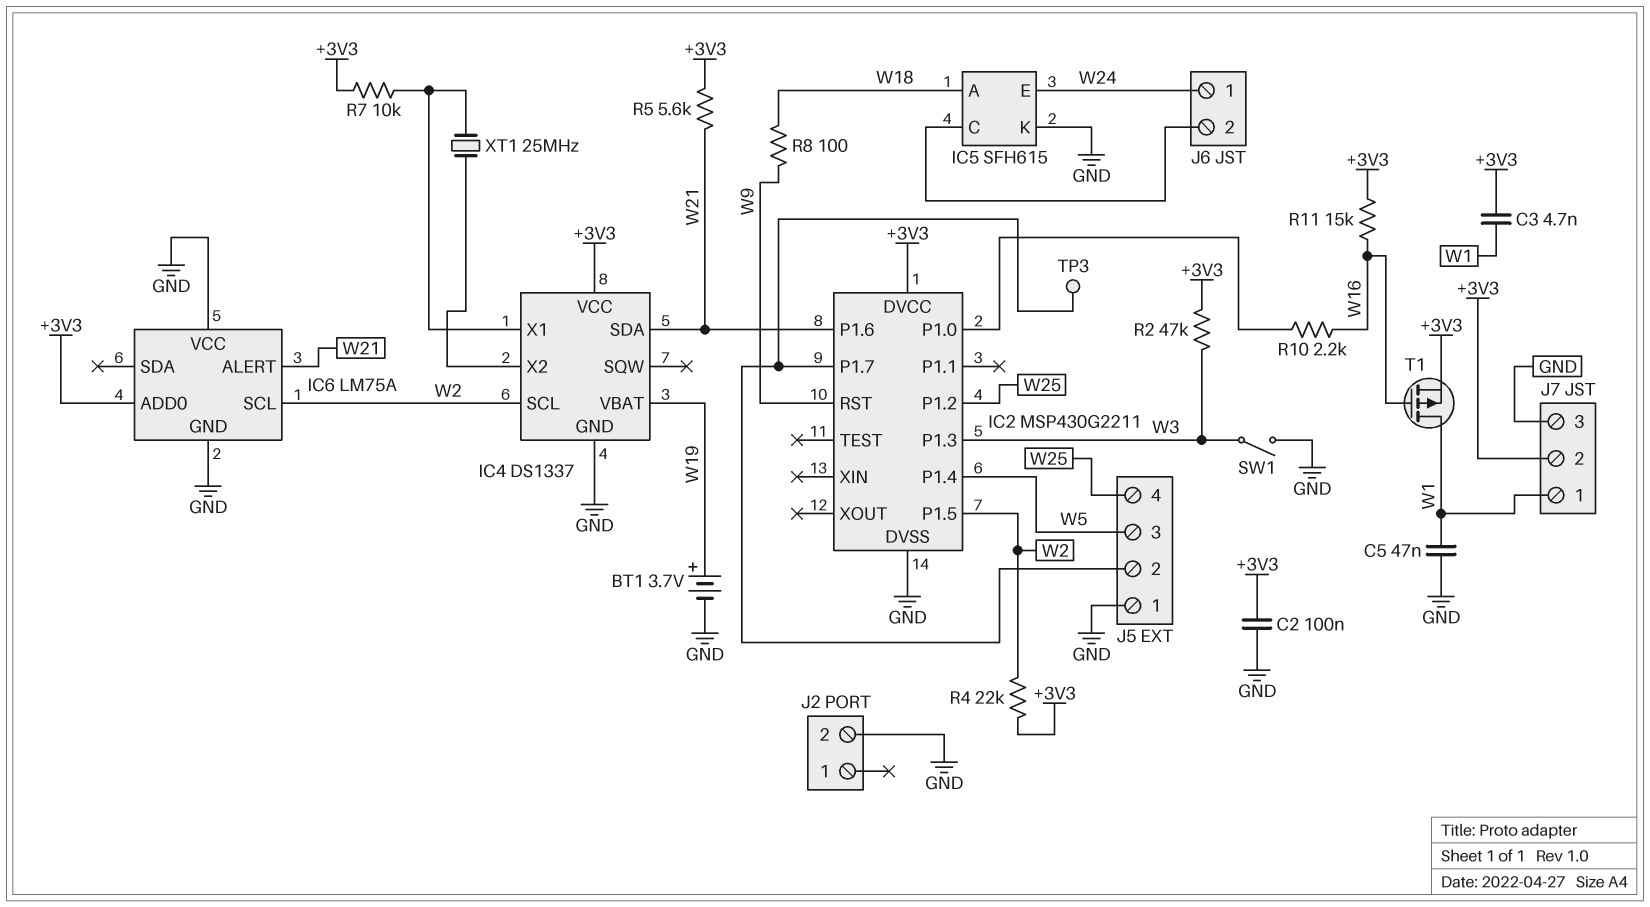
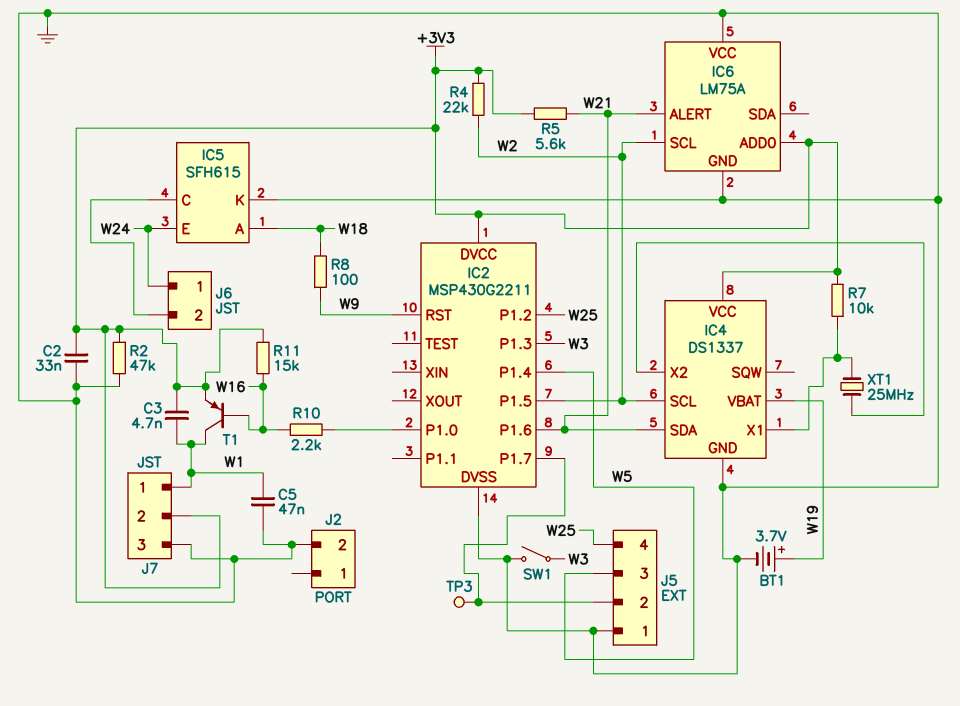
C2: 100nF (+3V3, GND) -> 33nF (+3V3, GND)
R2: 47k (+3V3, W3) -> 47k (+3V3, GND)
T1: PMOS (G W16, D W1, S +3V3) -> PNP (B W16, C W1, E +3V3)

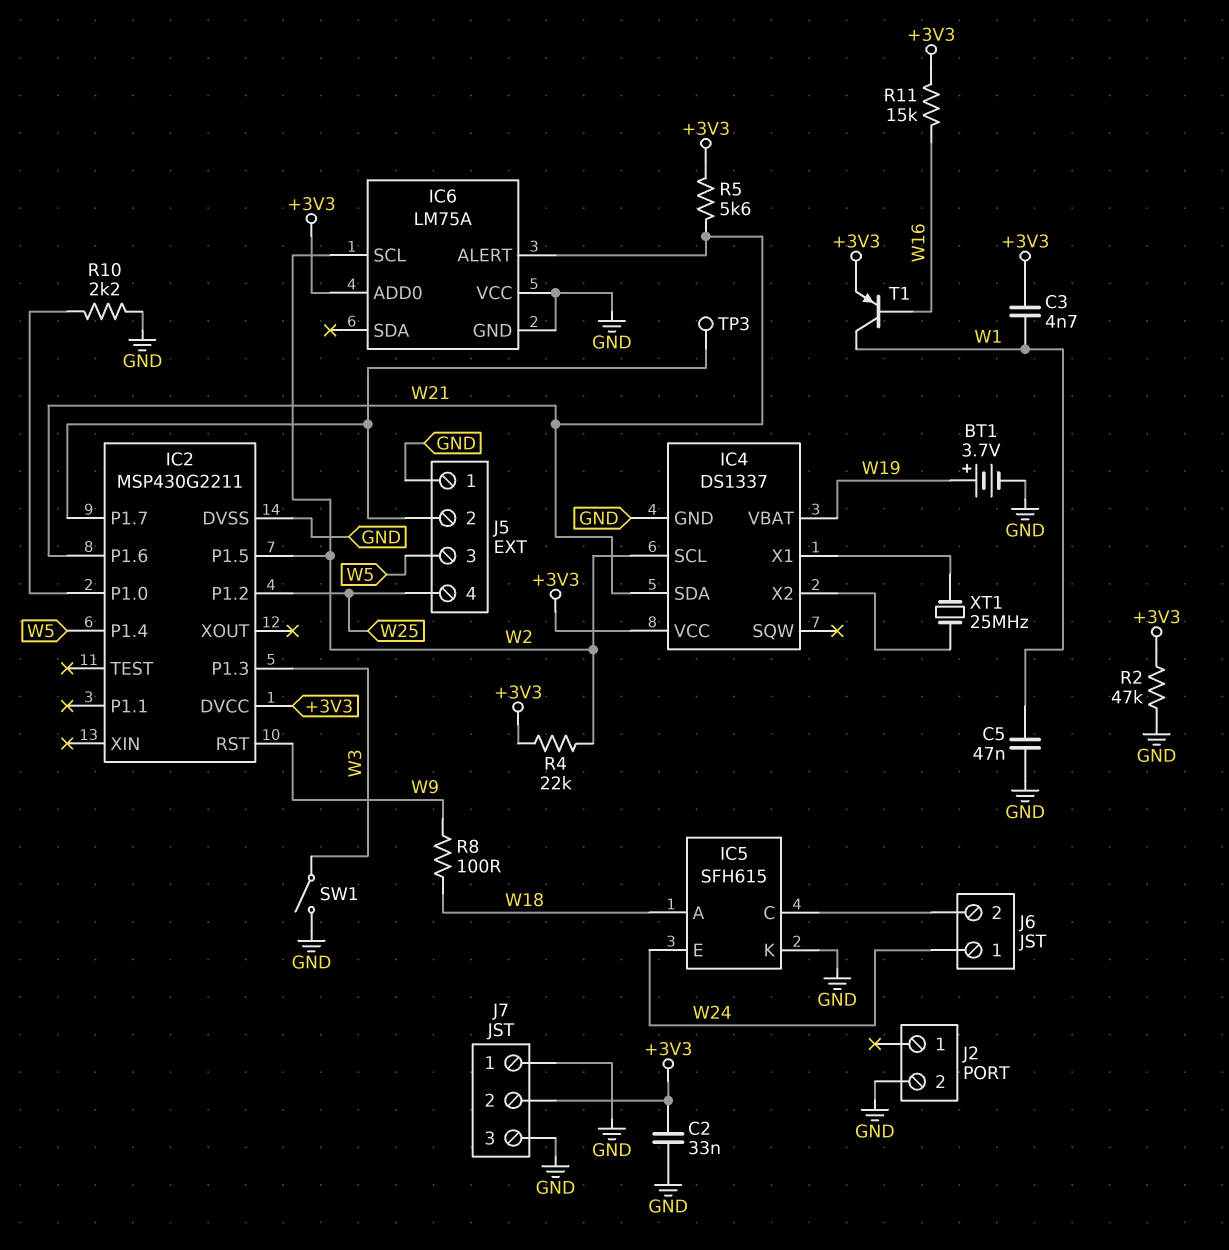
J7 pin 1: W1 -> GND
R7: 10k (+3V3, IC4/X1) -> none
R10: 2.2k (IC2/P1.0, W16) -> 2.2k (GND, IC2/P1.0)

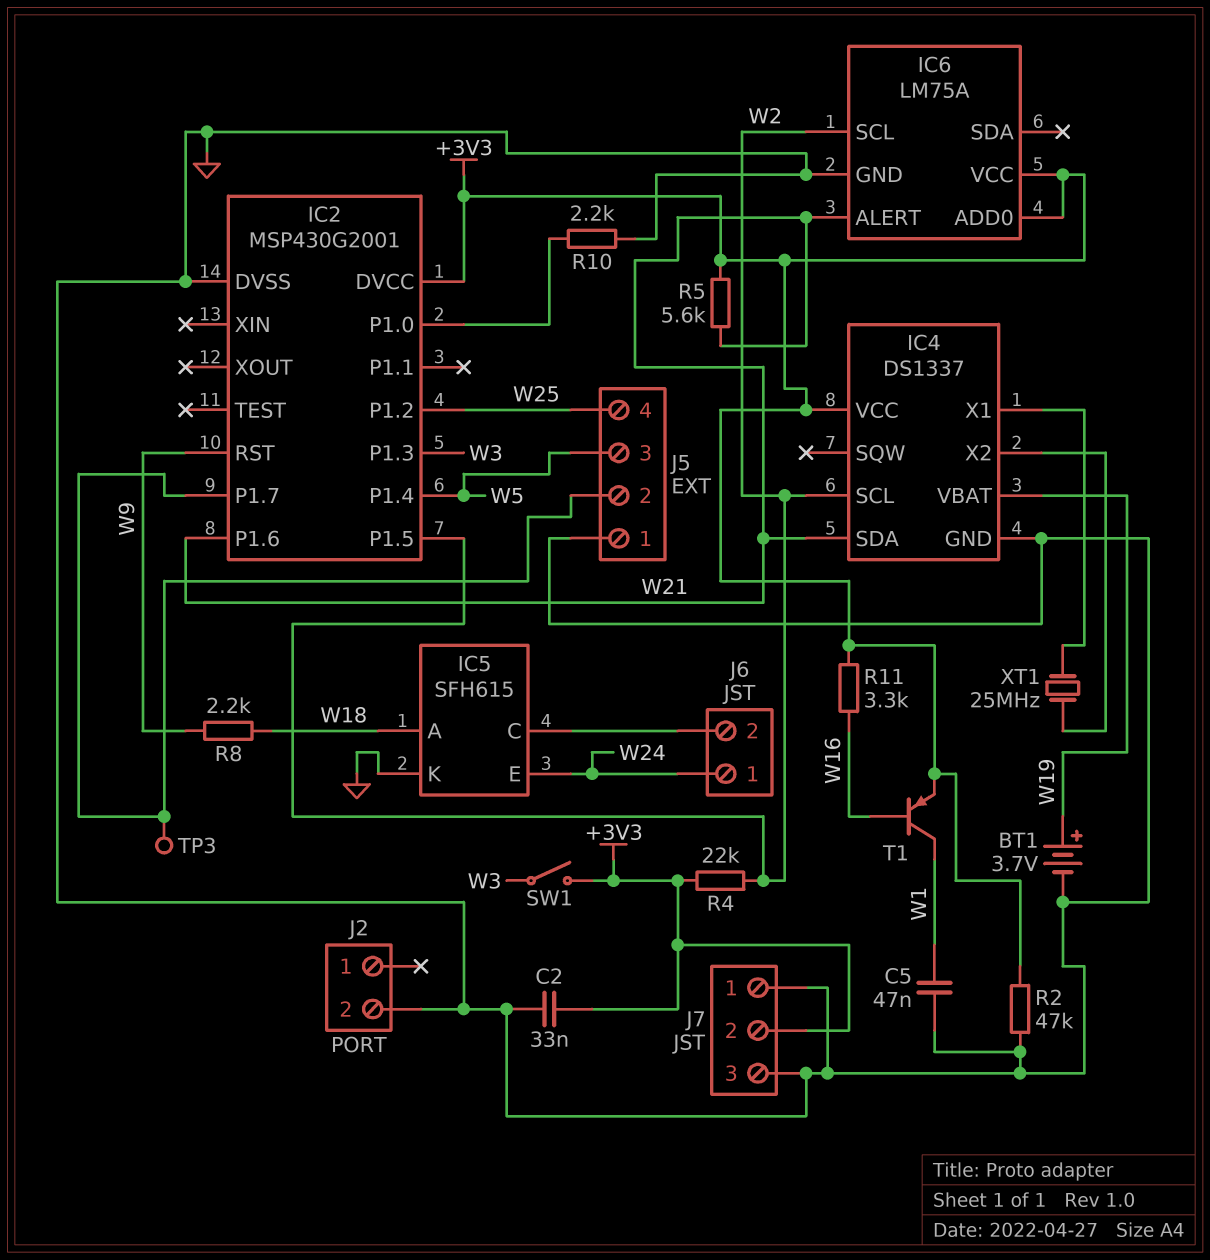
C3: 4.7nF (+3V3, W1) -> none
IC2: MSP430G2211 -> MSP430G2001
IC6 pin VCC: GND -> +3V3
R8: 100 (W9, W18) -> 2.2k (W9, W18)
R11: 15k (+3V3, W16) -> 3.3k (+3V3, W16)
SW1: switch (GND, W3) -> switch (+3V3, W3)

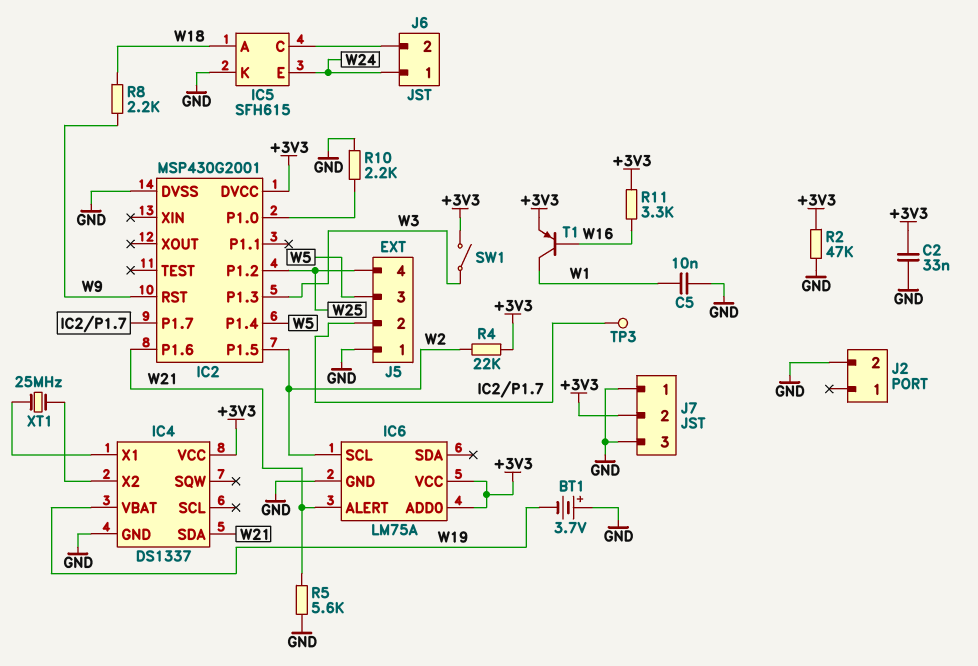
BT1: 3.7V (plus W19, minus GND) -> 3.7V (plus GND, minus W19)
C5: 47nF (GND, W1) -> 10nF (GND, W1)
IC4 pin SCL: W2 -> none
R5: 5.6k (+3V3, W21) -> 5.6k (GND, W21)

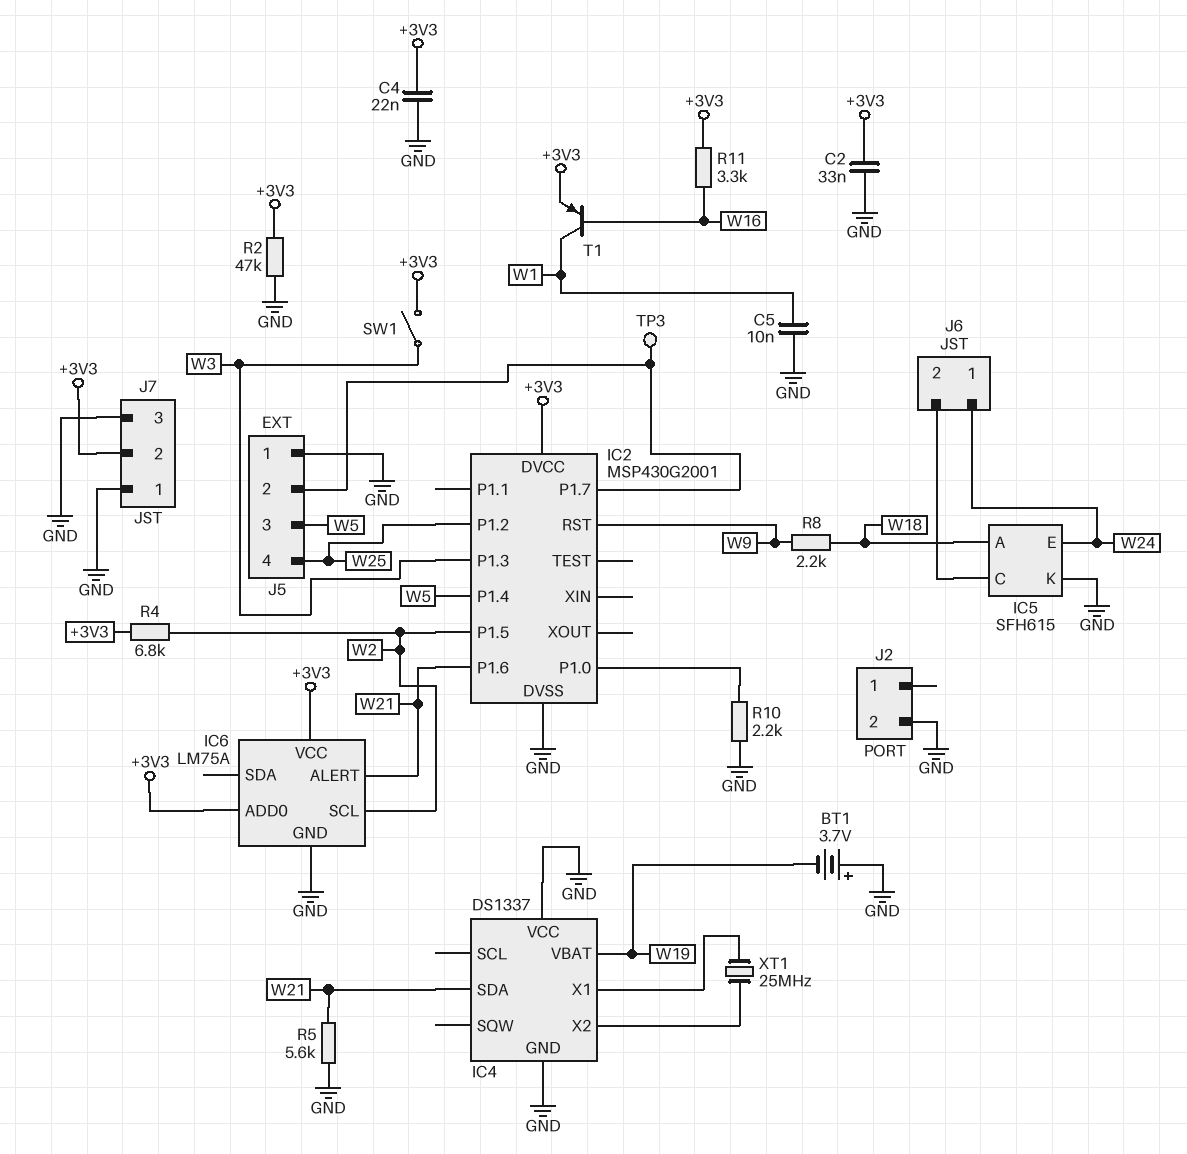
C4: none -> 22nF (+3V3, GND)
IC4 pin VCC: +3V3 -> GND
R4: 22k (+3V3, W2) -> 6.8k (+3V3, W2)

